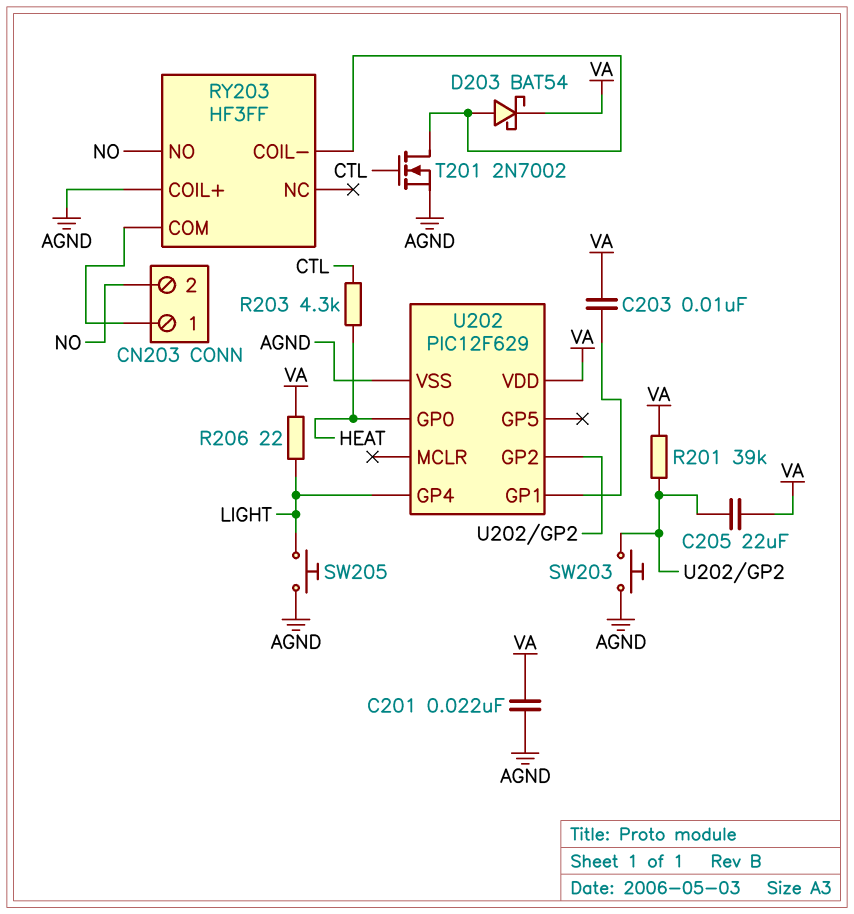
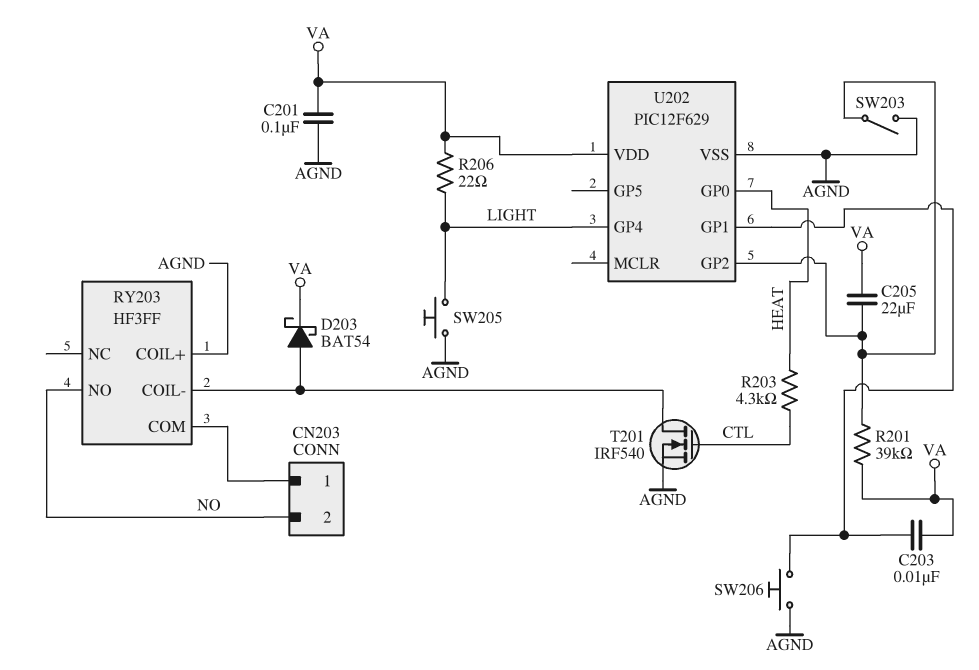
C201: 22nF (AGND, VA) -> 100nF (AGND, VA)
SW203: button (AGND, U202/GP2) -> switch (AGND, U202/GP2)
SW206: none -> button (AGND, U202/GP1)
T201: NMOS 2N7002 (G CTL, D RY203/COIL-, S AGND) -> NMOS IRF540 (G CTL, D RY203/COIL-, S AGND)

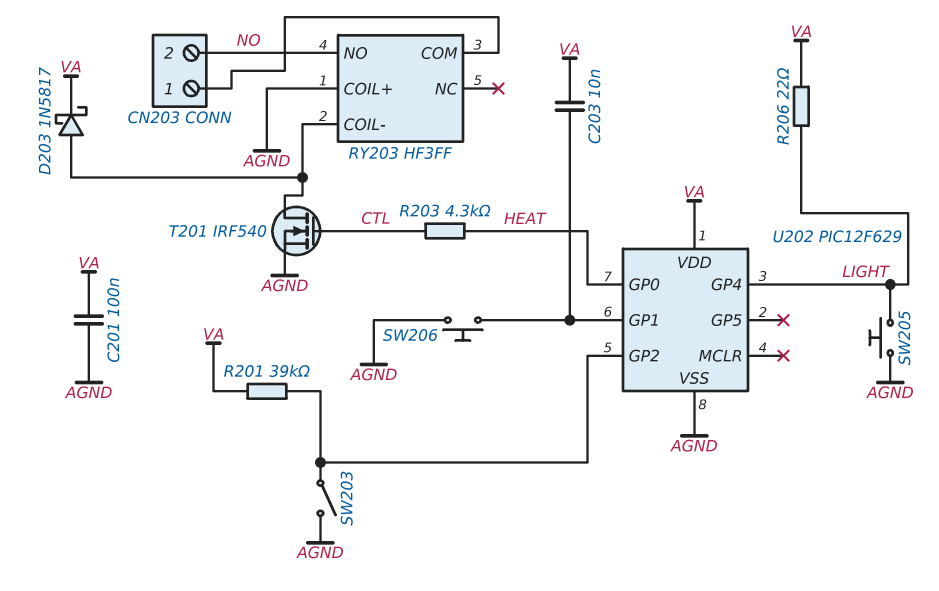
C205: 22uF (U202/GP2, VA) -> none
D203: schottky BAT54 (A RY203/COIL-, K VA) -> schottky 1N5817 (A RY203/COIL-, K VA)

